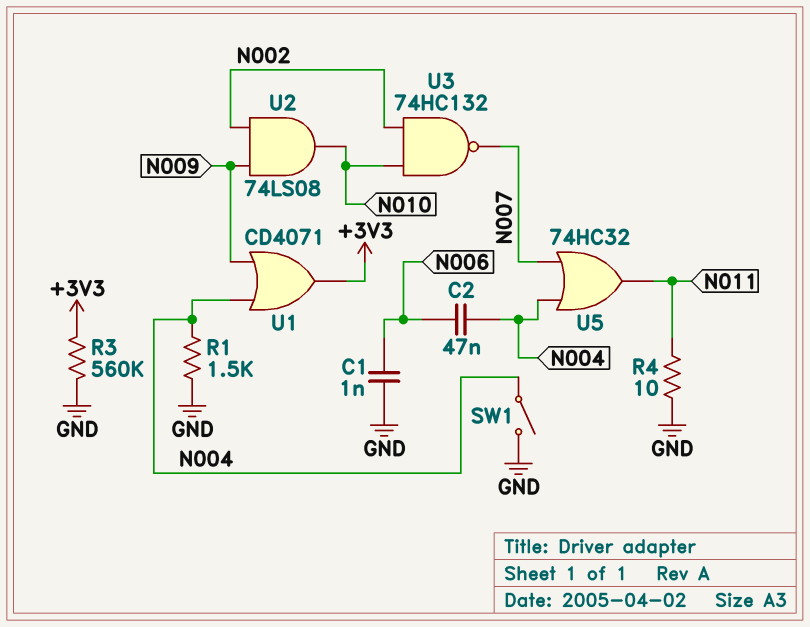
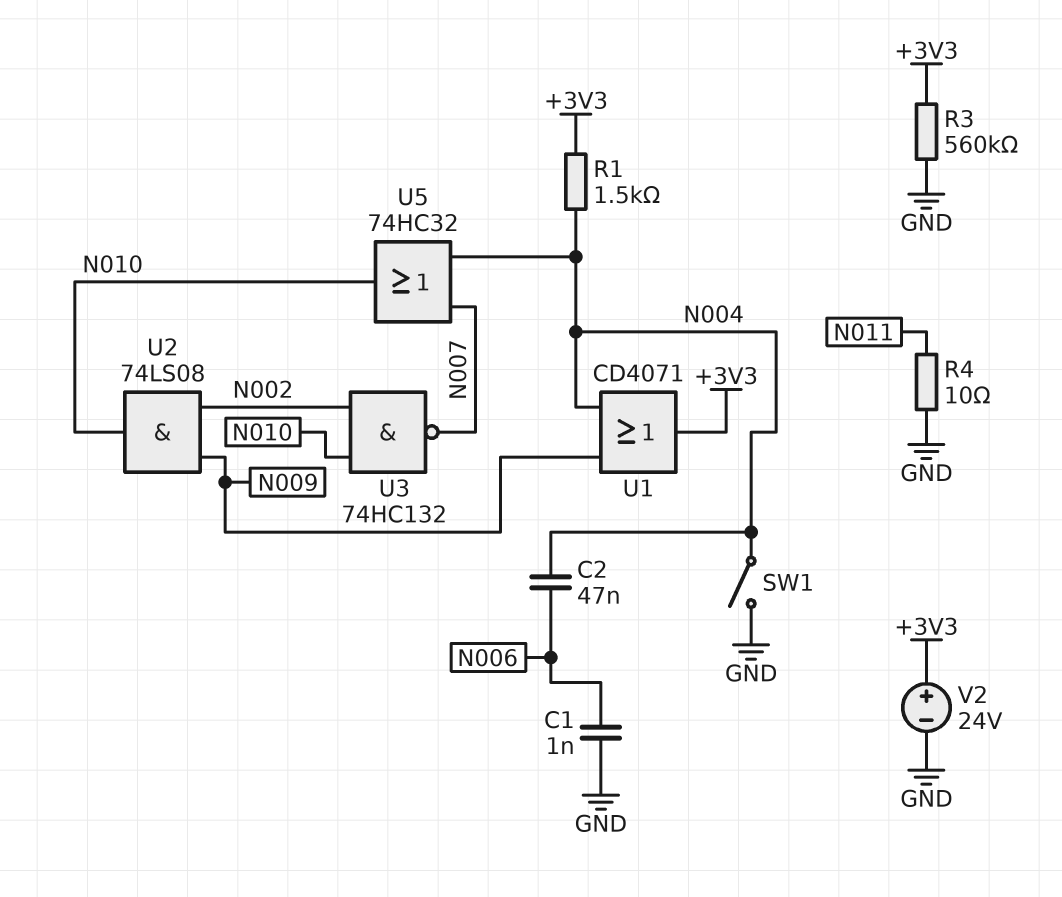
R1: 1.5k (GND, N004) -> 1.5k (+3V3, N004)
U5: OR 74HC32 (in N004, in N007, out N011) -> OR 74HC32 (in N004, in N007, out N010)
V2: none -> 24V (plus +3V3, minus GND)

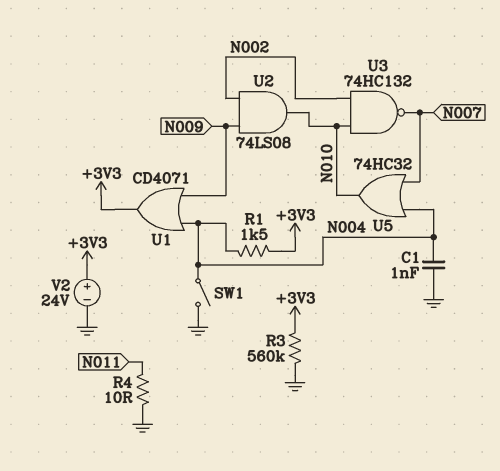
C1: 1nF (GND, N006) -> 1nF (GND, N004)
C2: 47nF (N004, N006) -> none

